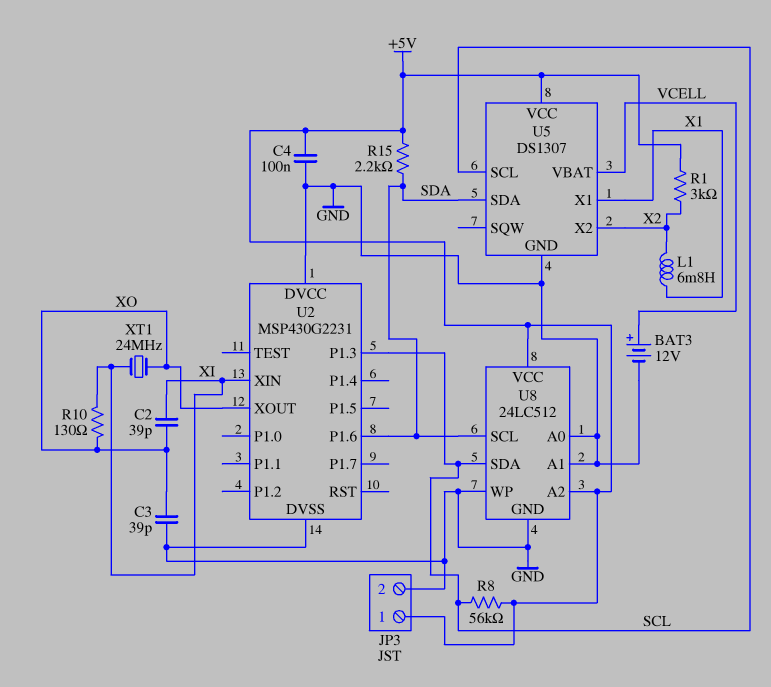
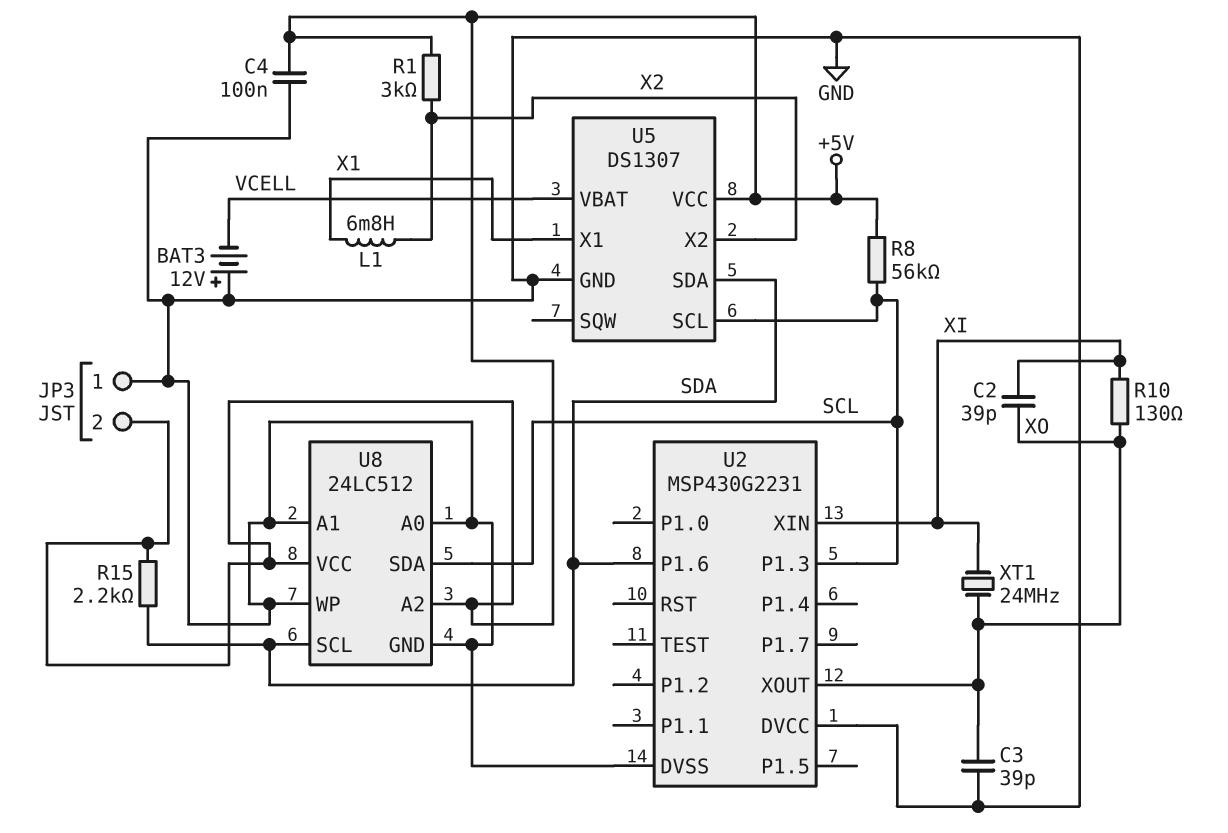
BAT3: 12V (plus VCELL, minus GND) -> 12V (plus GND, minus VCELL)
JP3 pin 1: +5V -> GND
JP3 pin 2: GND -> +5V

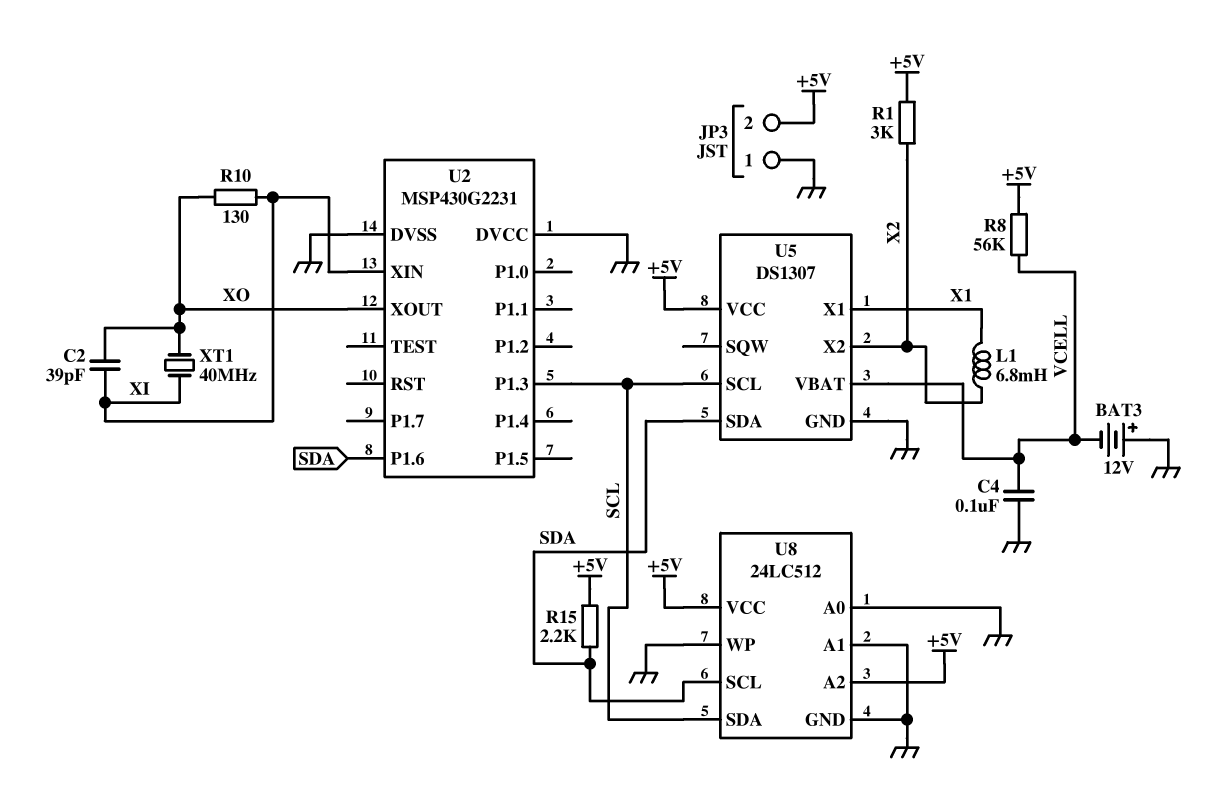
C3: 39pF (GND, XO) -> none
C4: 100nF (+5V, GND) -> 100nF (GND, VCELL)
R8: 56k (+5V, SCL) -> 56k (+5V, VCELL)
XT1: 24MHz (XI, XO) -> 40MHz (XI, XO)

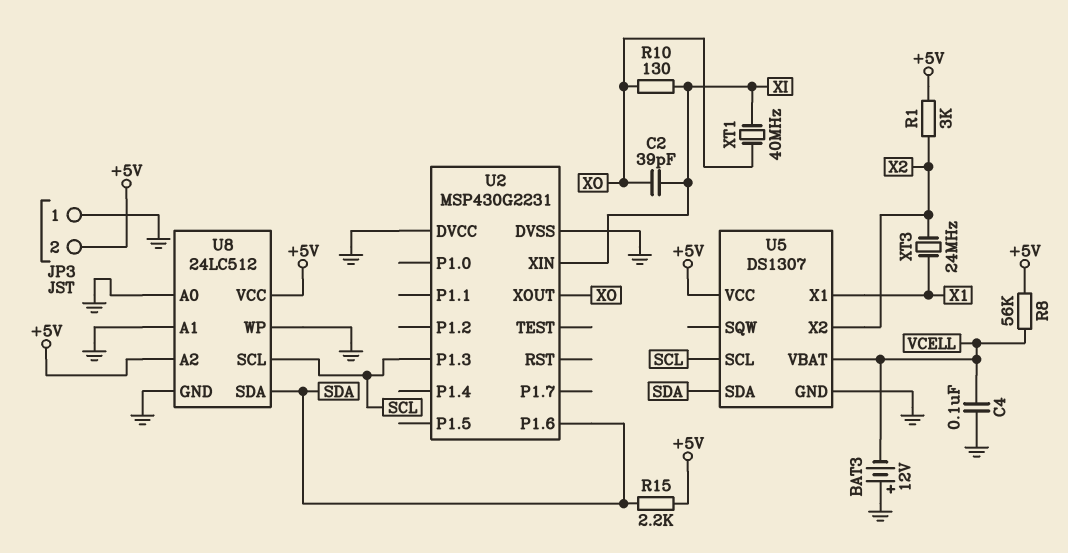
L1: 6.8mH (X1, X2) -> none
U8 pin SCL: SDA -> SCL
U8 pin SDA: SCL -> SDA
XT3: none -> 24MHz (X1, X2)

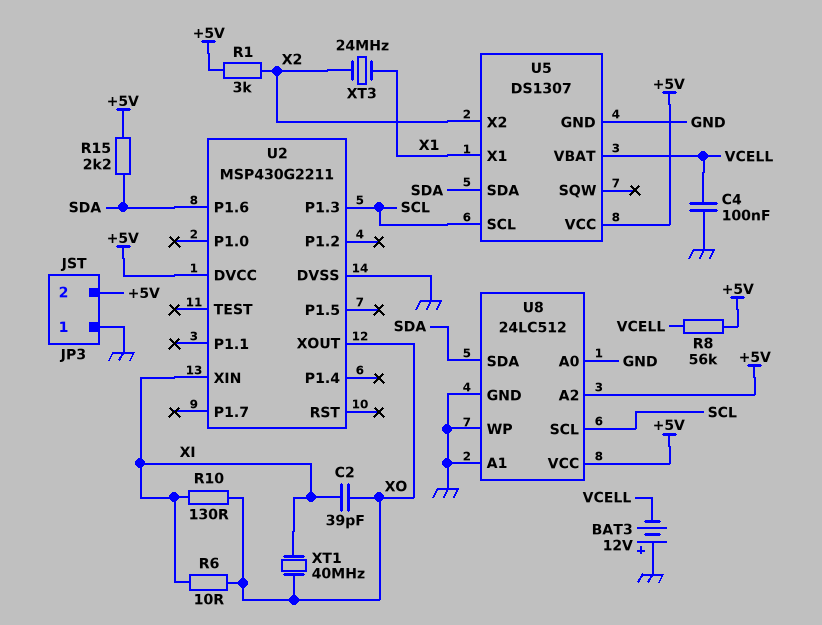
R6: none -> 10 (XI, XO)
U2: MSP430G2231 -> MSP430G2211
U2 pin DVCC: GND -> +5V

